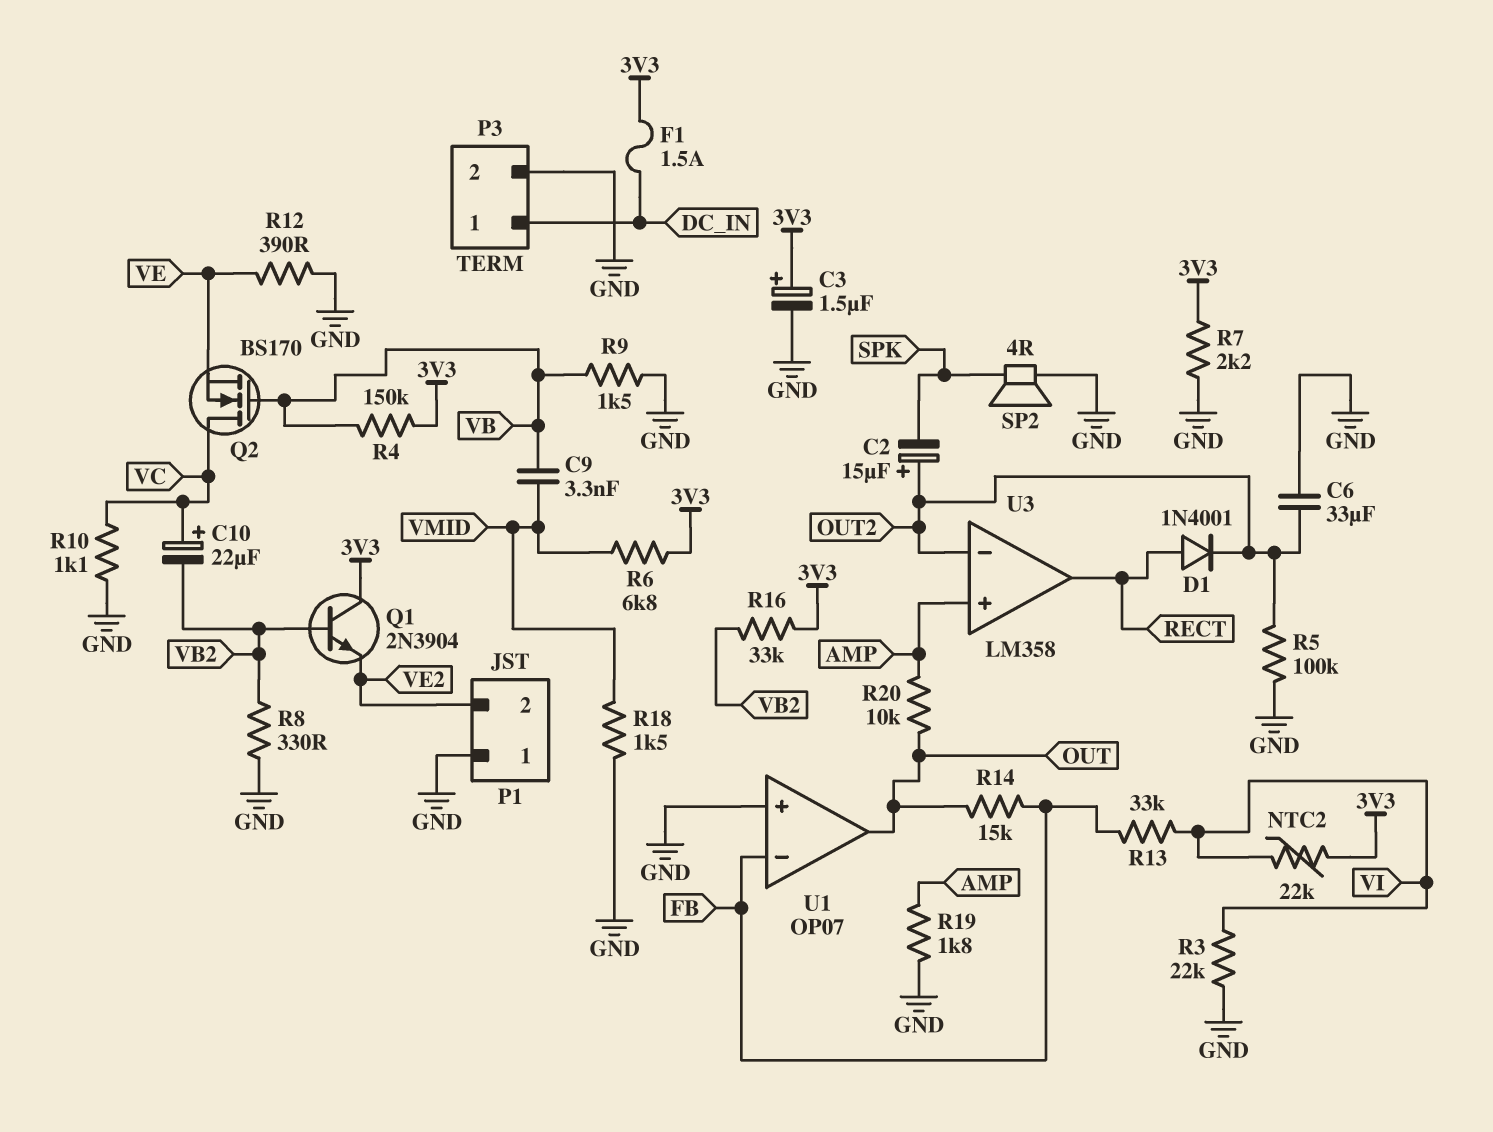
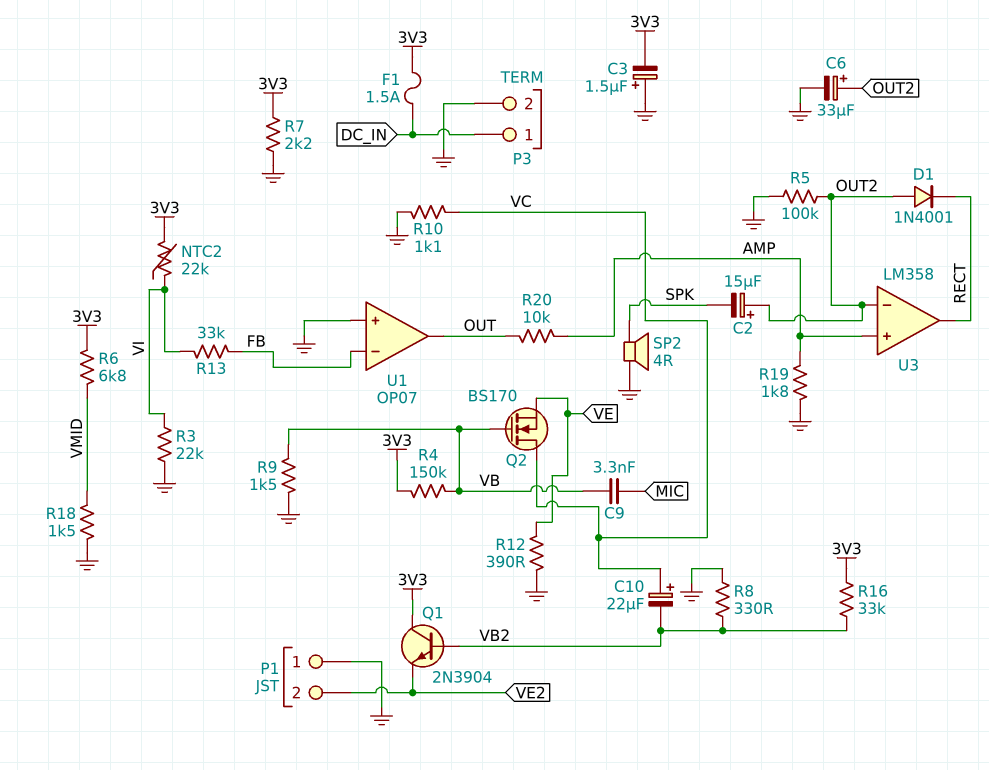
C3: 1.5uF (plus 3V3, minus GND) -> 1.5uF (plus GND, minus 3V3)
C6: 33uF (GND, OUT2) -> 33uF (plus OUT2, minus GND)
C9: 3.3nF (VB, VMID) -> 3.3nF (MIC, VB)
D1: diode 1N4001 (A RECT, K OUT2) -> diode 1N4001 (A OUT2, K RECT)
R14: 15k (FB, OUT) -> none

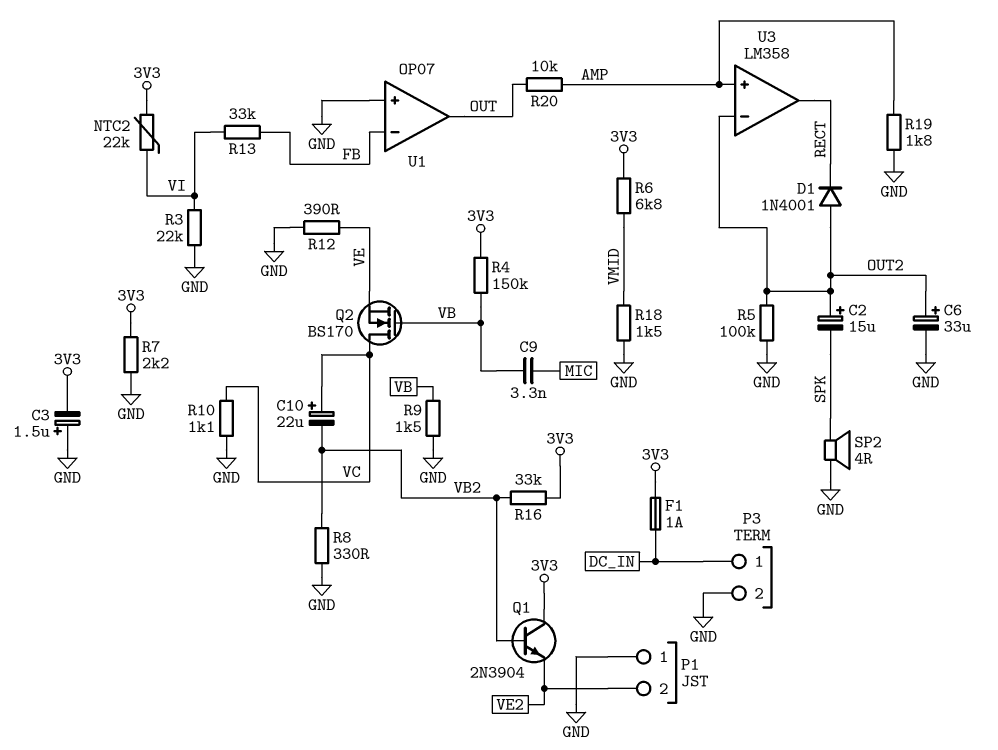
F1: 1.5A (3V3, DC_IN) -> 1A (3V3, DC_IN)

